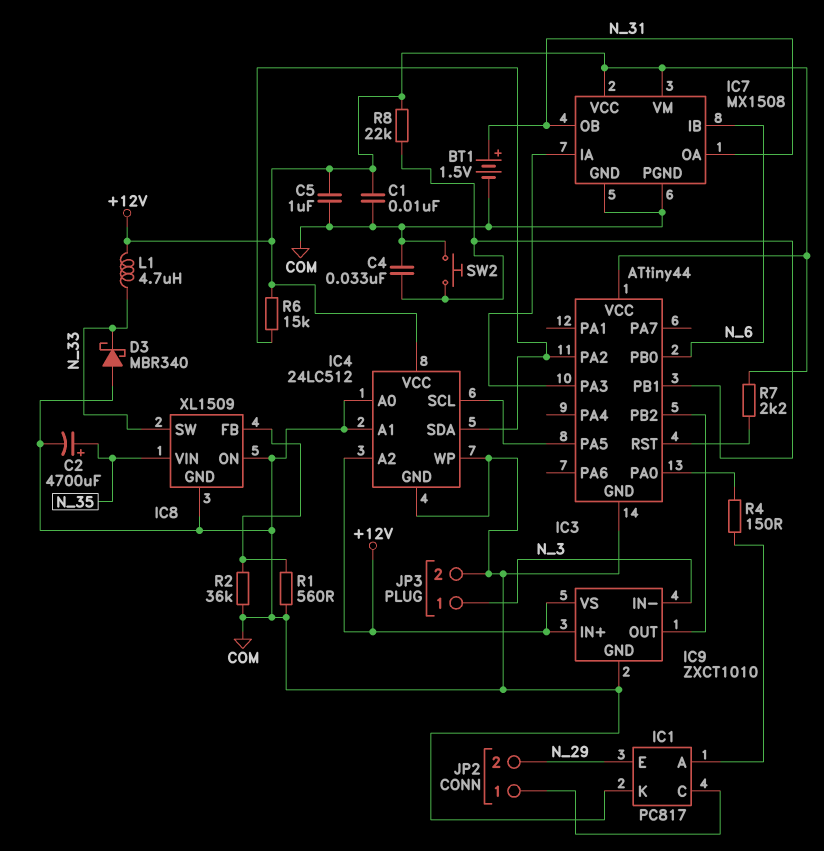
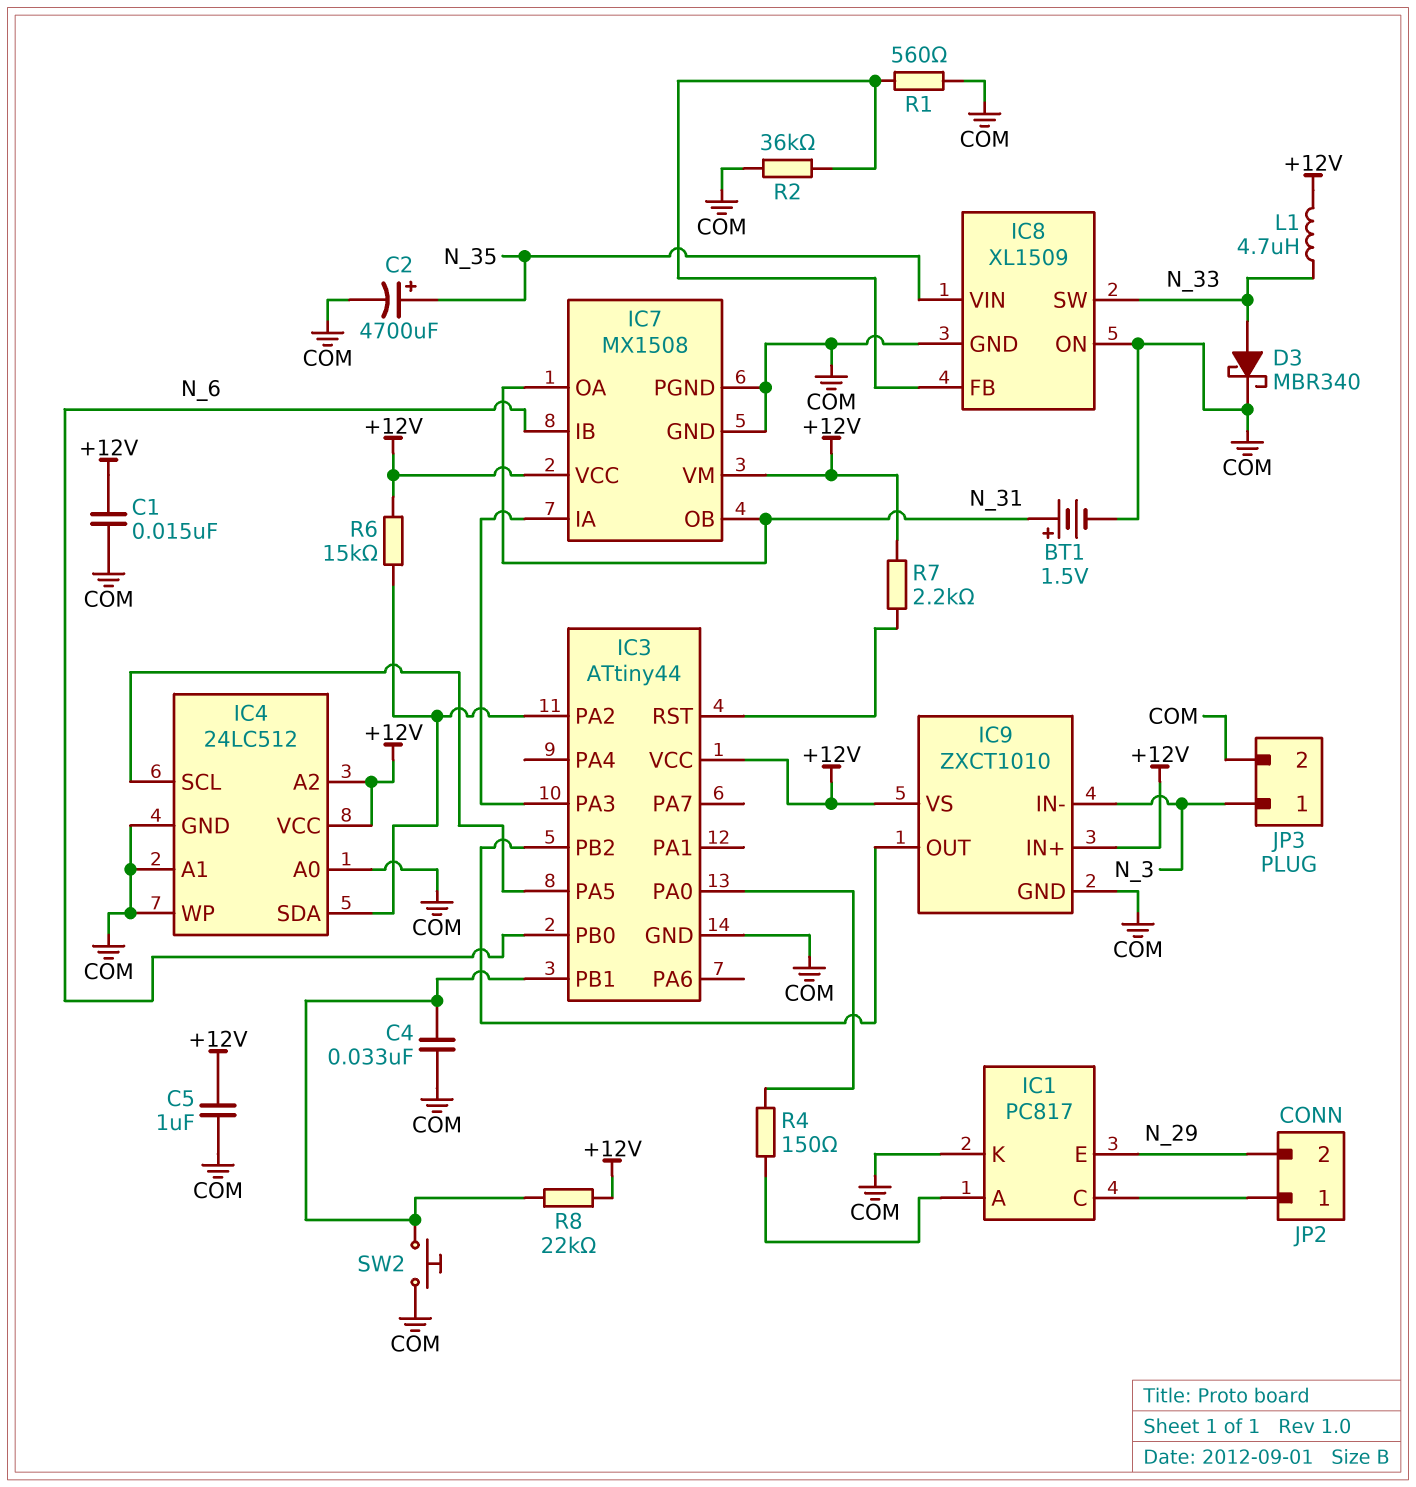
C1: 10nF (+12V, COM) -> 15nF (+12V, COM)
D3: schottky MBR340 (A COM, K N_33) -> schottky MBR340 (A N_33, K COM)

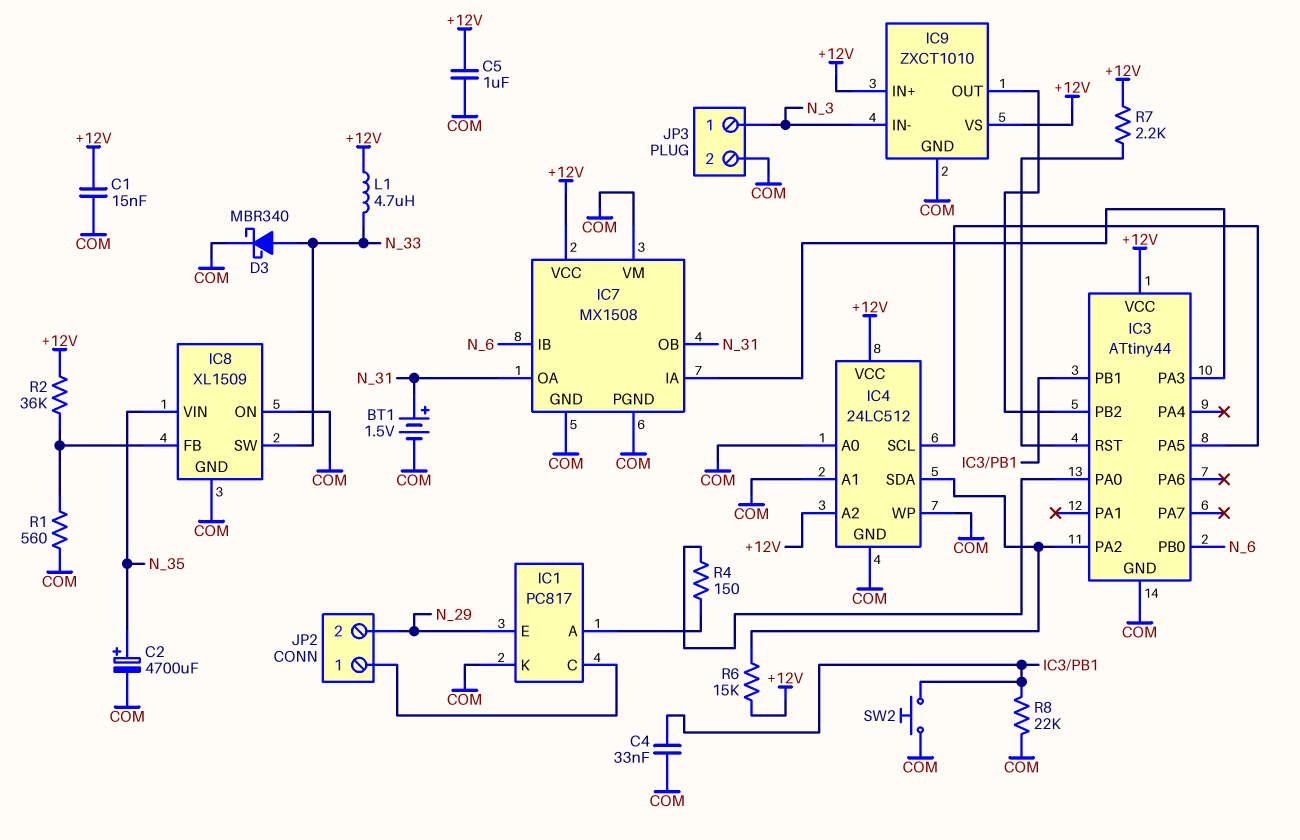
IC7 pin VM: +12V -> COM
R2: 36k (COM, IC8/FB) -> 36k (+12V, IC8/FB)
R8: 22k (+12V, IC3/PB1) -> 22k (COM, IC3/PB1)

